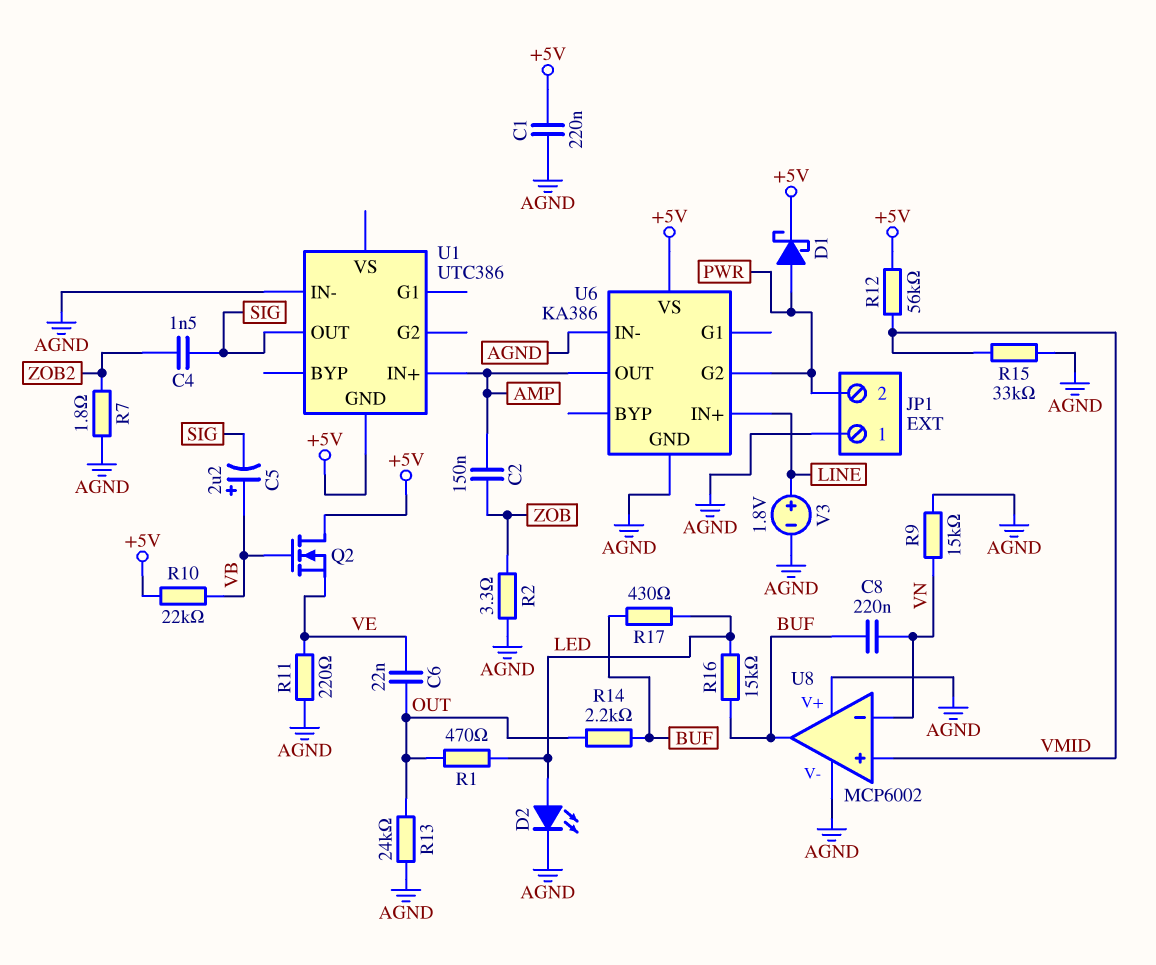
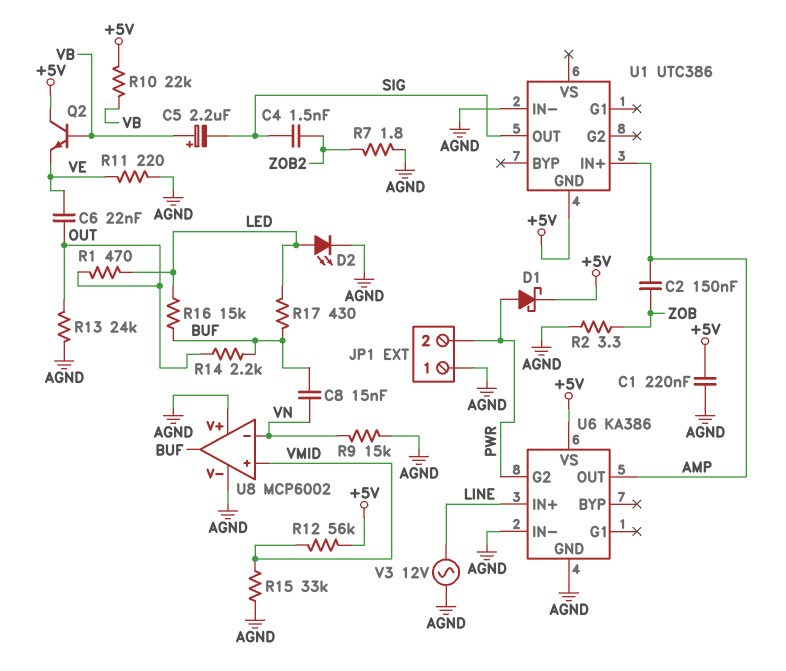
C8: 220nF (BUF, VN) -> 15nF (BUF, VN)
Q2: NMOS (G VB, D +5V, S VE) -> NPN (B VB, C +5V, E VE)
V3: 1.8V (plus LINE, minus AGND) -> AC 12V (AGND, LINE)

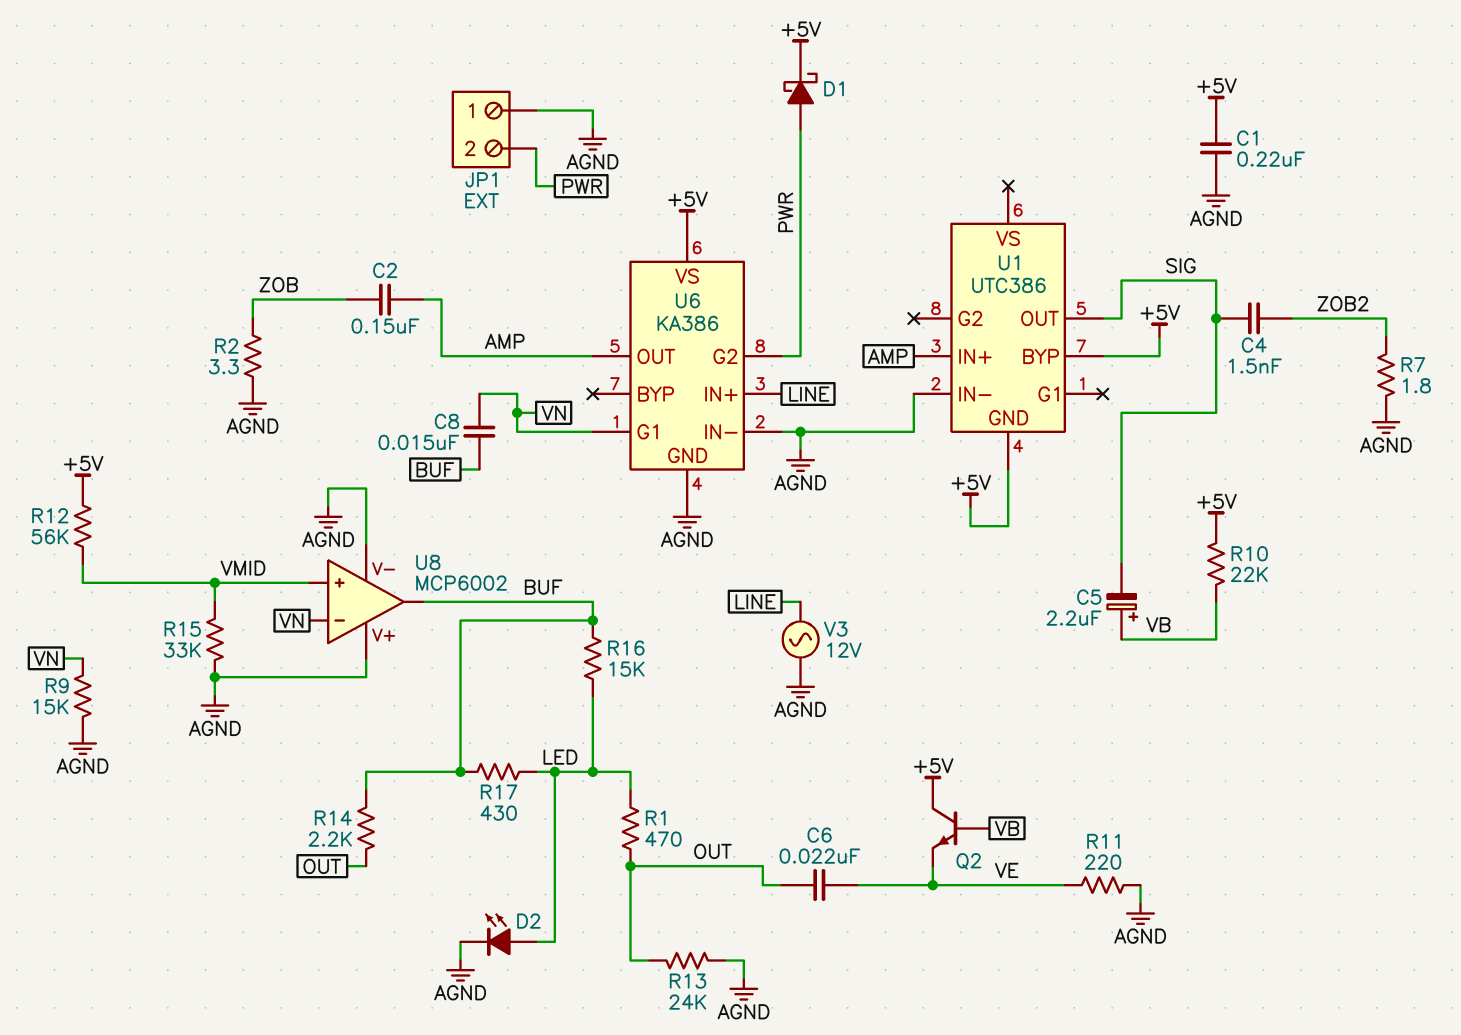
U1 pin BYP: none -> +5V
U6 pin G1: none -> VN

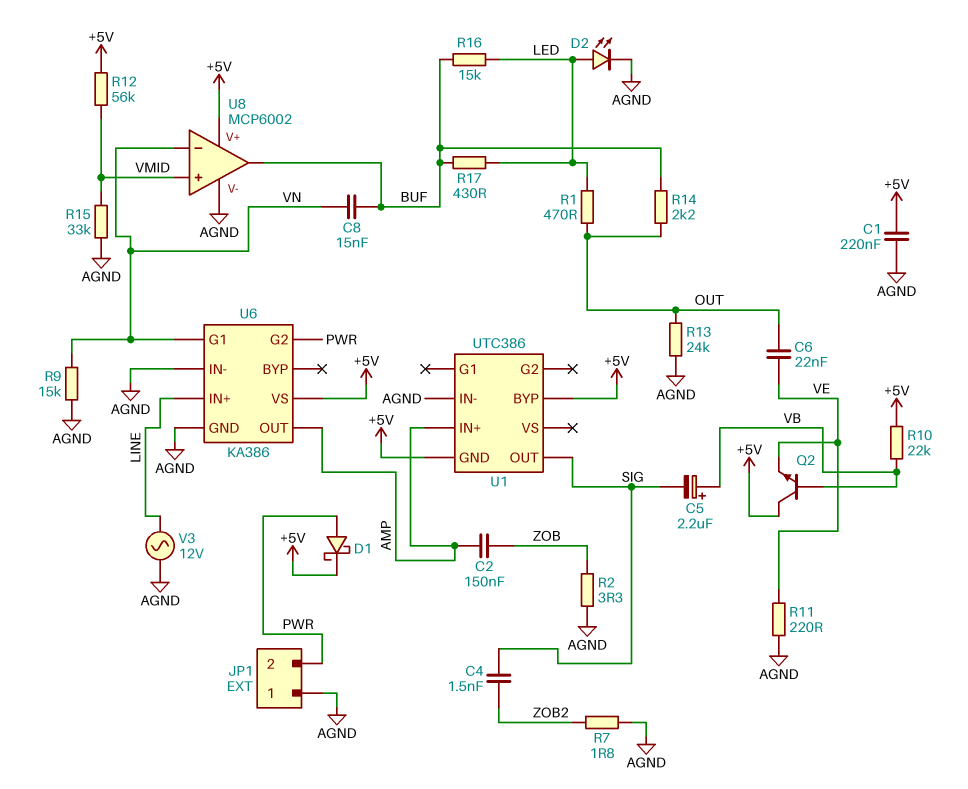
U8 pin V+: AGND -> +5V

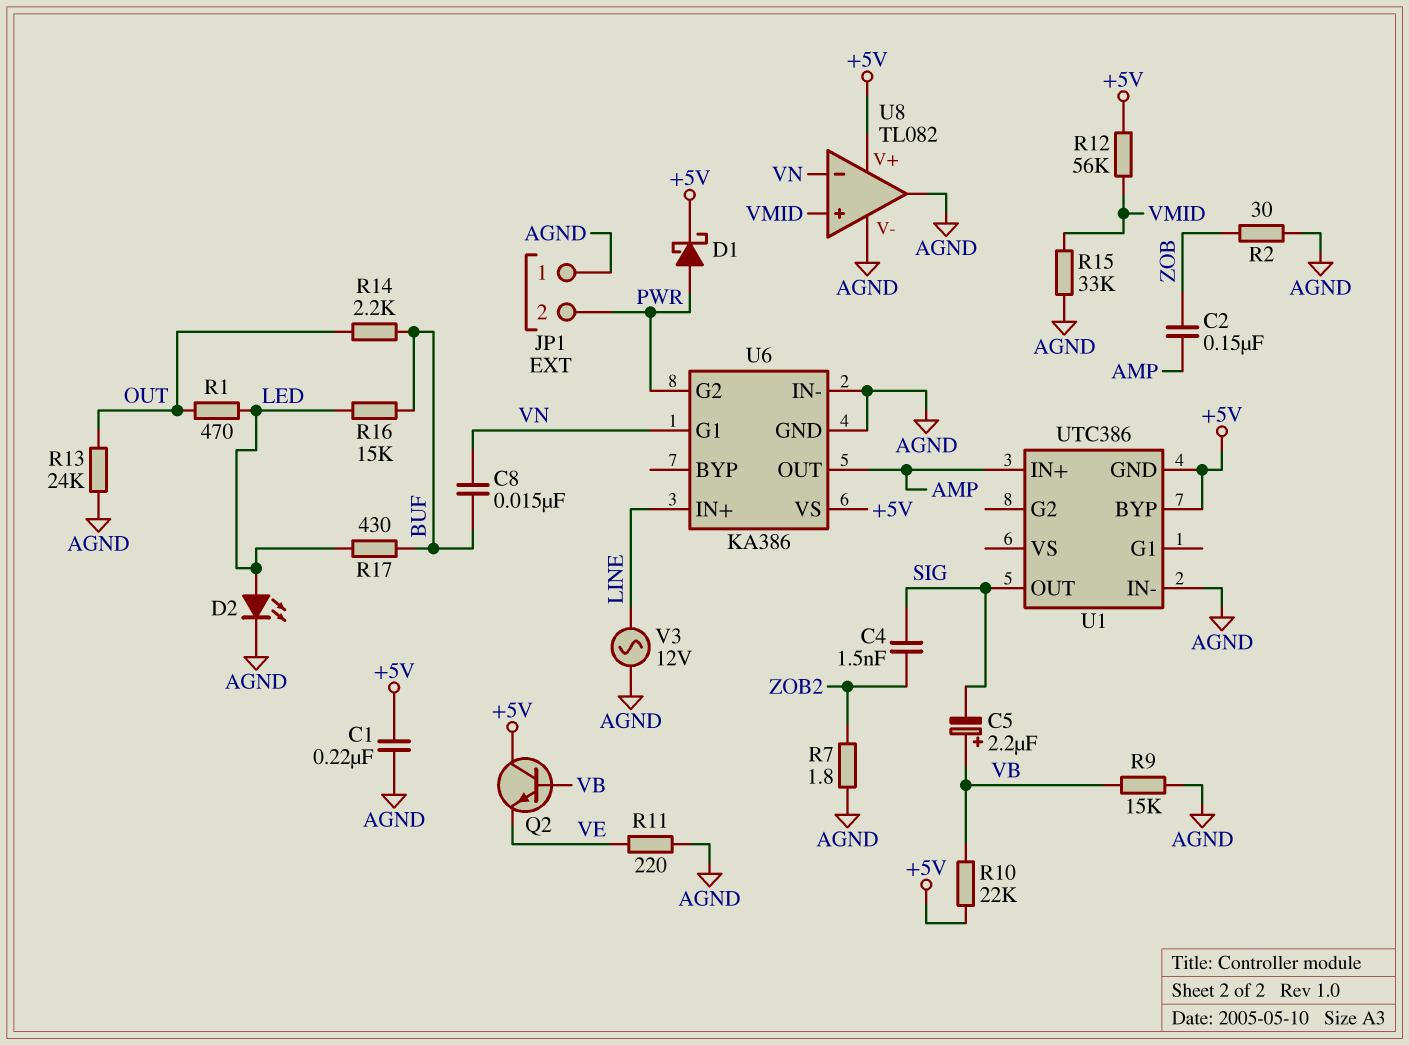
C6: 22nF (OUT, VE) -> none
R2: 3.3 (AGND, ZOB) -> 30 (AGND, ZOB)
R9: 15k (AGND, VN) -> 15k (AGND, VB)
U8: MCP6002 -> TL082
U8 pin out: BUF -> AGND

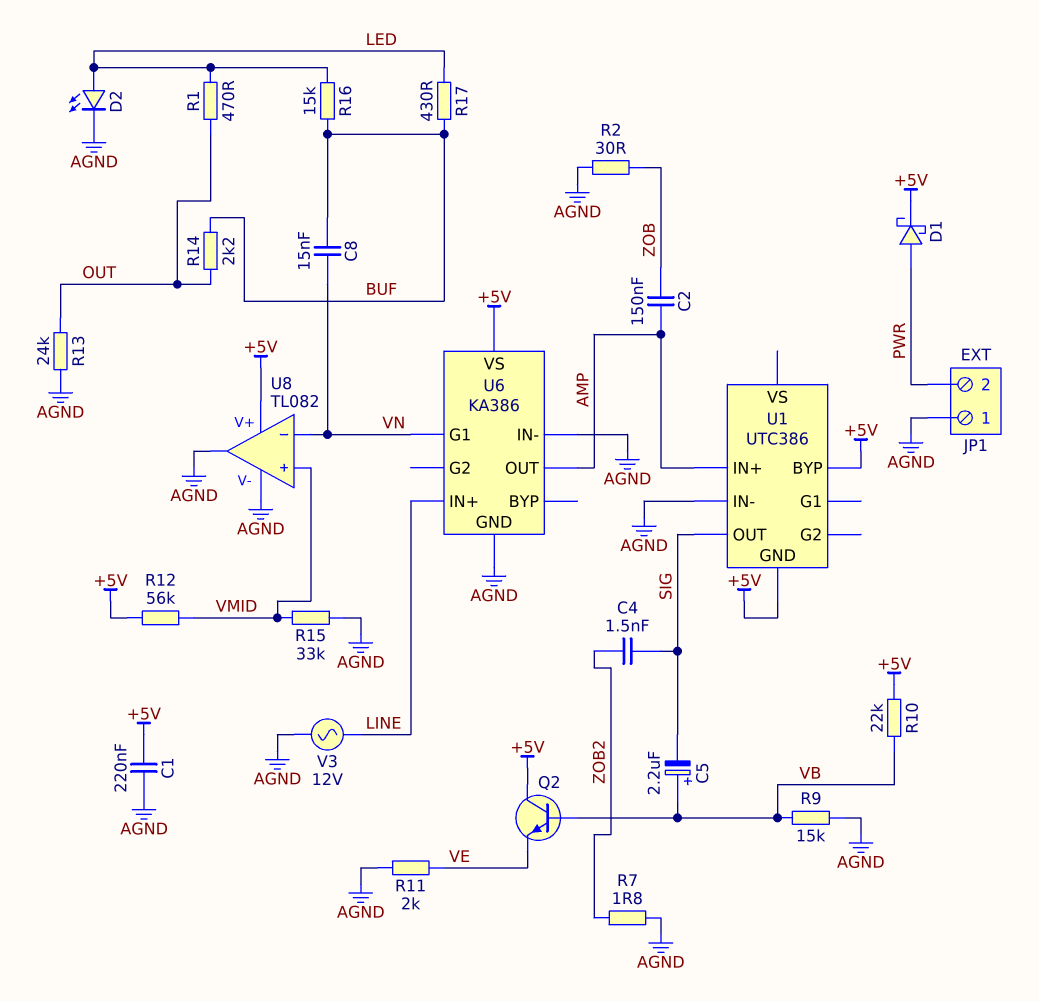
R11: 220 (AGND, VE) -> 2k (AGND, VE)
U6 pin G2: PWR -> none

